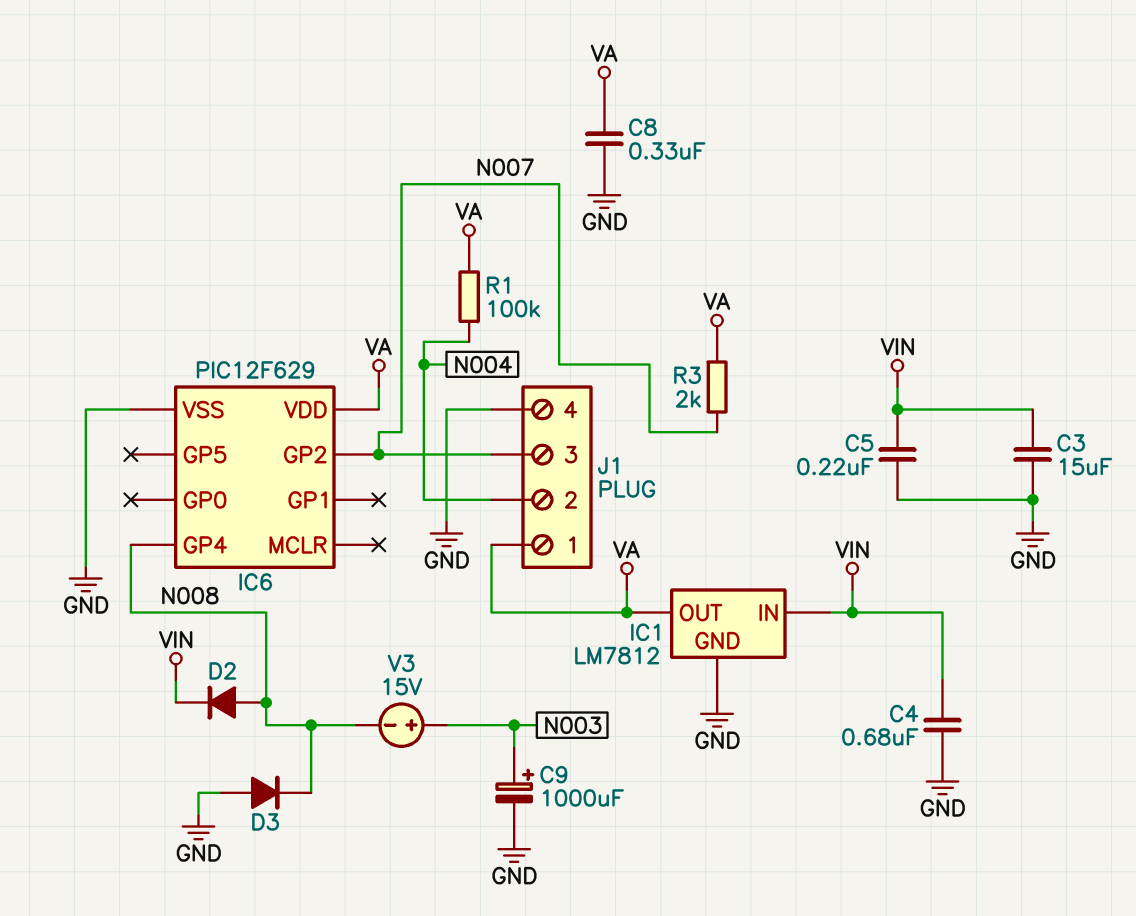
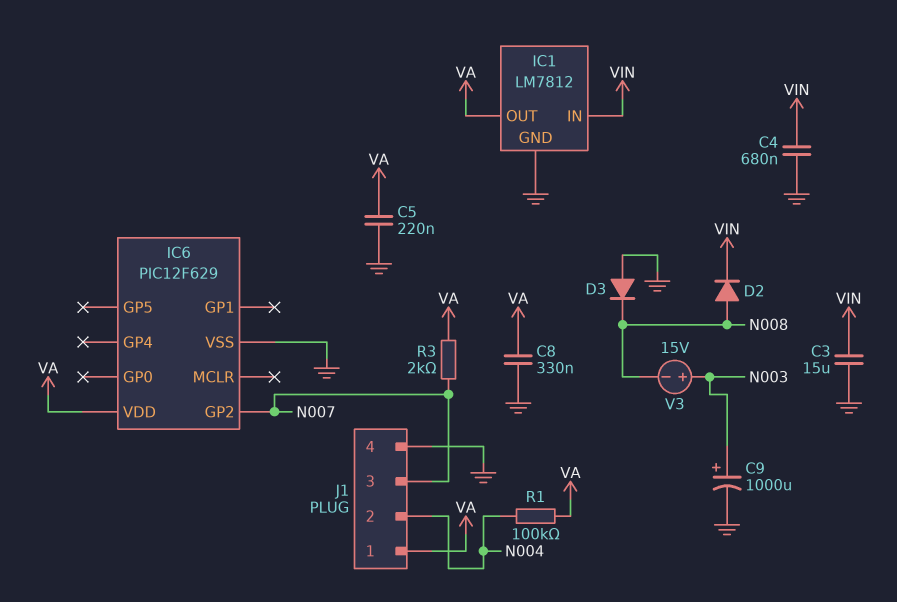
C5: 220nF (GND, VIN) -> 220nF (GND, VA)
IC6 pin GP4: N008 -> none

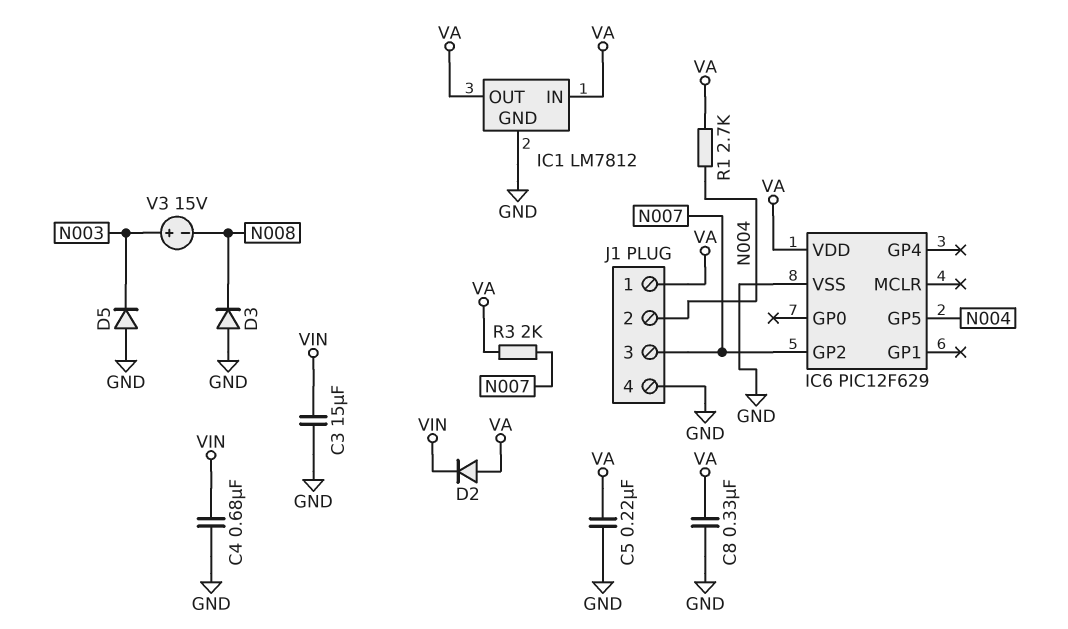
C9: 1000uF (plus N003, minus GND) -> none
D2: diode (A N008, K VIN) -> diode (A VA, K VIN)
D5: none -> diode (A GND, K N003)
IC1 pin IN: VIN -> VA
IC6 pin GP5: none -> N004
R1: 100k (N004, VA) -> 2.7k (N004, VA)

